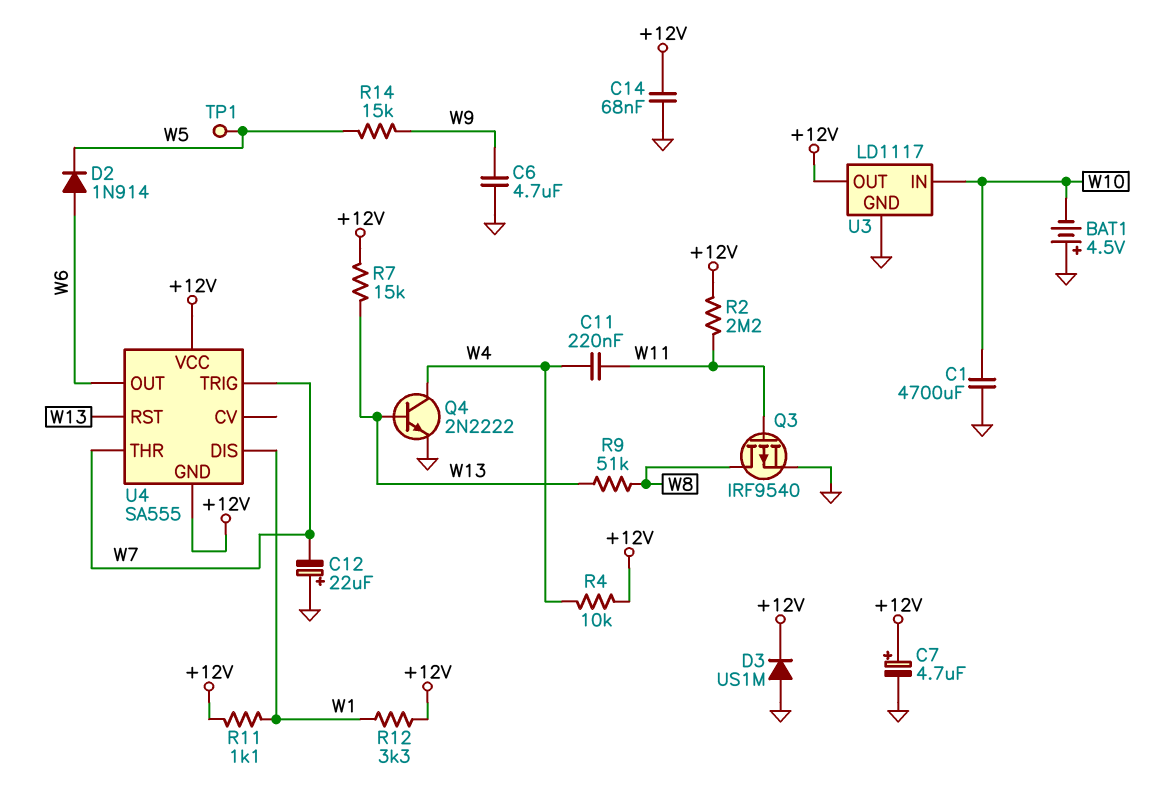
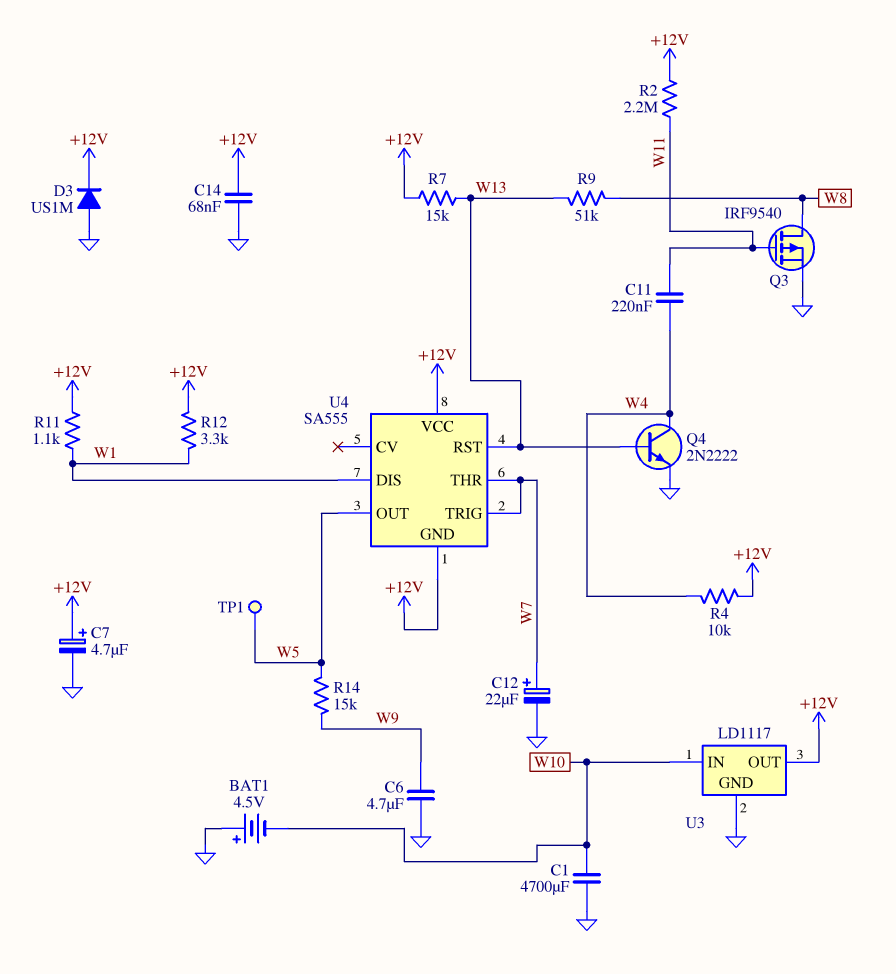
C12: 22uF (plus GND, minus W7) -> 22uF (plus W7, minus GND)
D2: diode 1N914 (A W6, K W5) -> none
U4 pin OUT: W6 -> W5

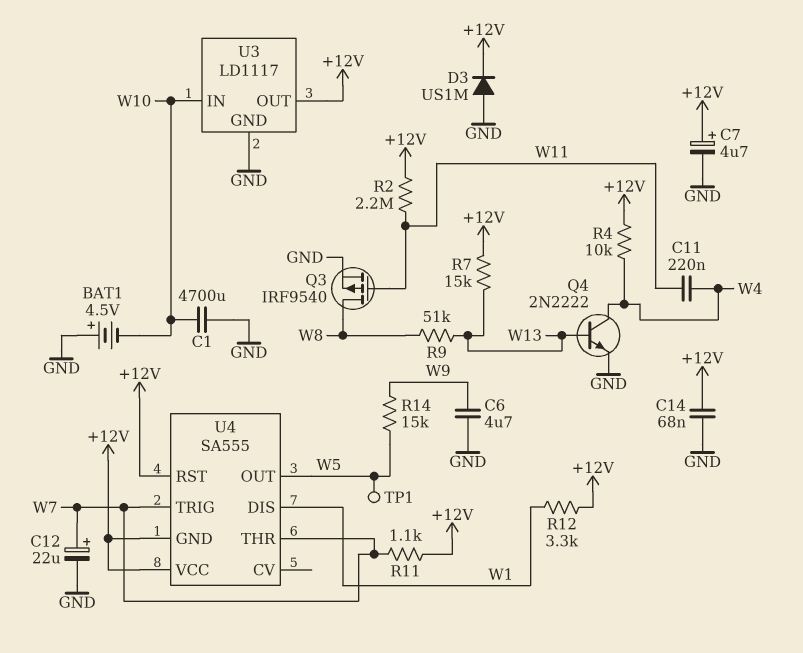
R11: 1.1k (+12V, W1) -> 1.1k (+12V, W7)
U4 pin RST: W13 -> +12V

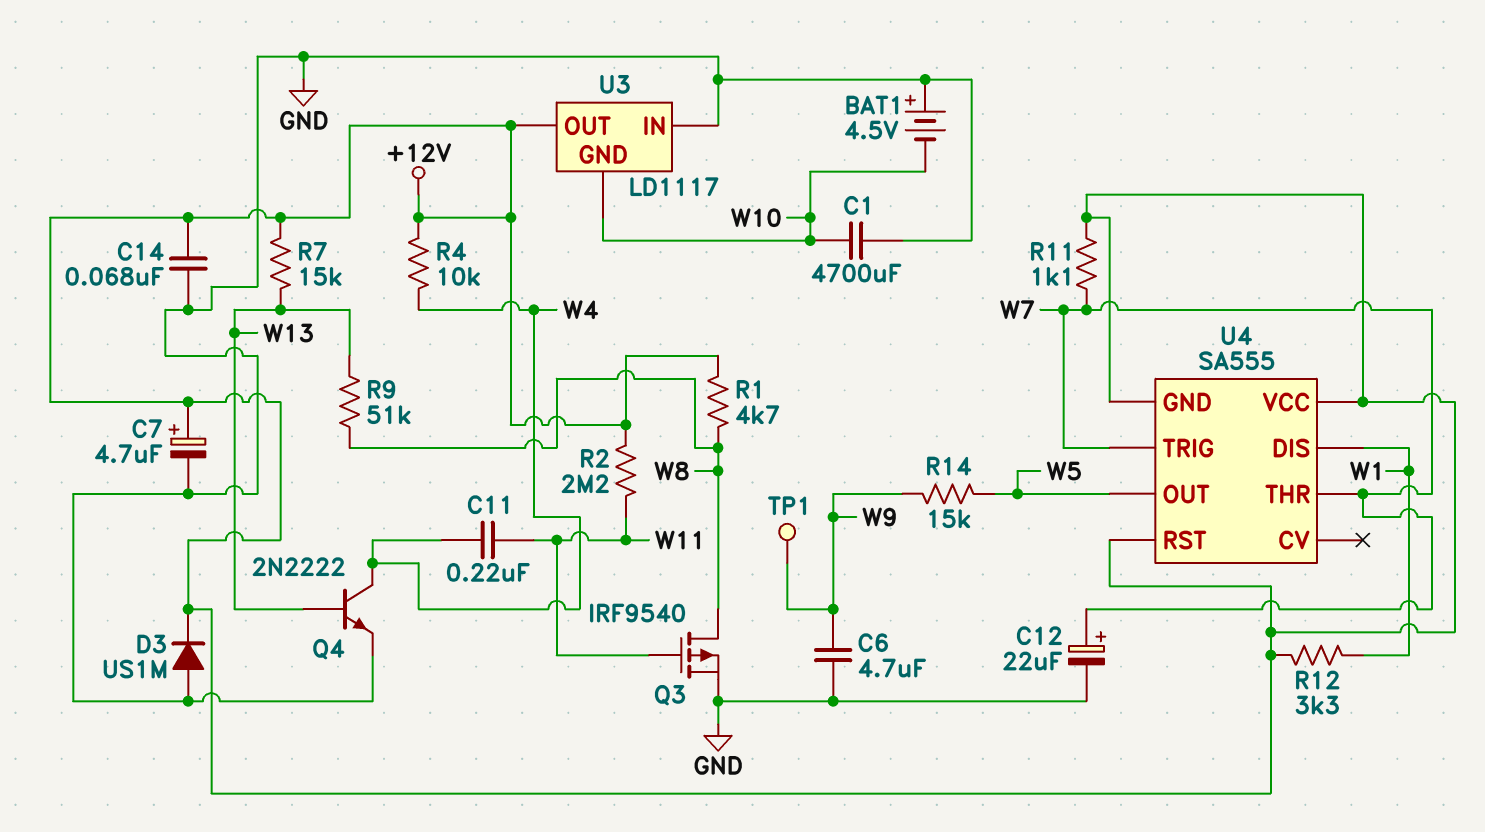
R1: none -> 4.7k (+12V, W8)
TP1: test point (W5) -> test point (W9)
U3 pin GND: GND -> W10
U3 pin IN: W10 -> GND

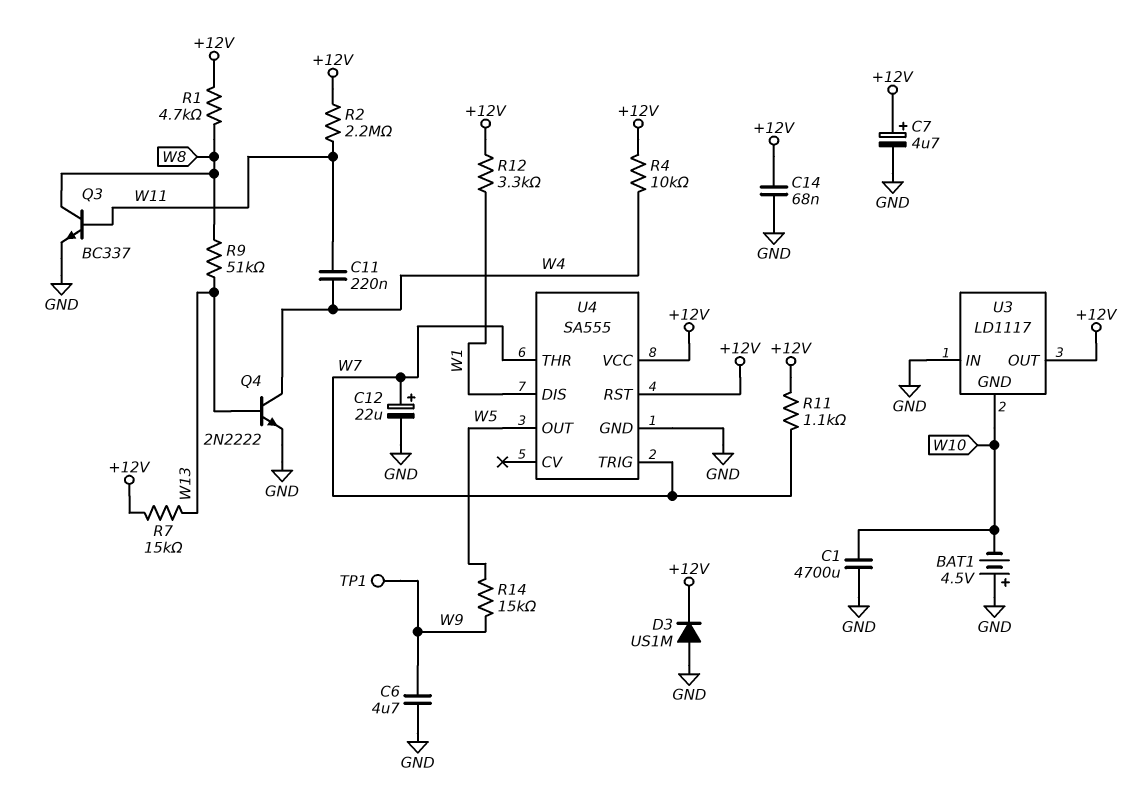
Q3: PMOS IRF9540 (G W11, D W8, S GND) -> NPN BC337 (B W11, C W8, E GND)
U4 pin GND: +12V -> GND

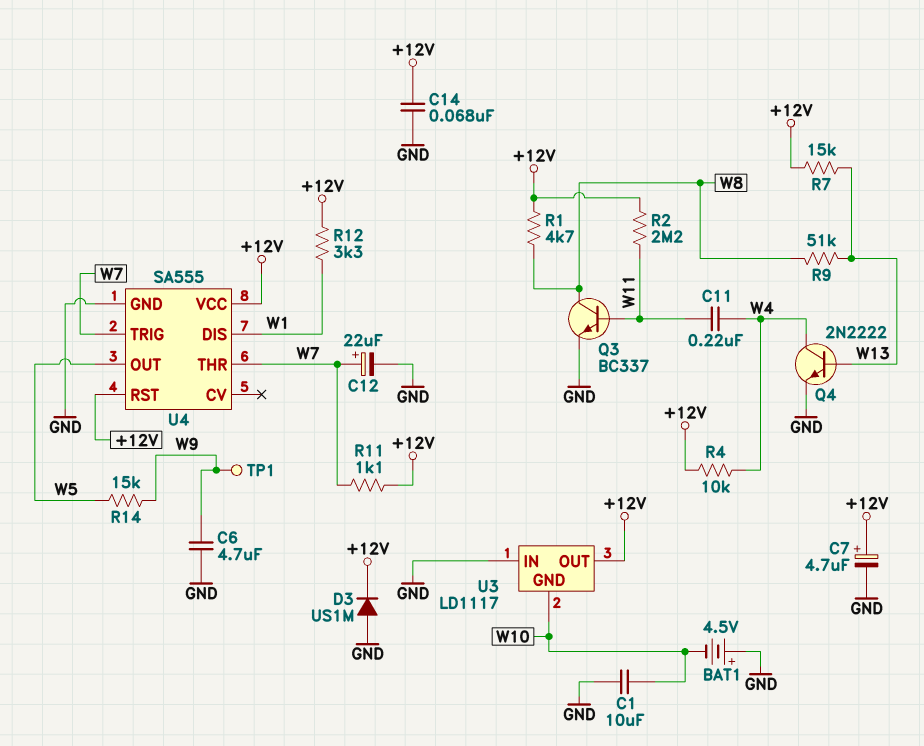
C1: 4700uF (GND, W10) -> 10uF (GND, W10)

